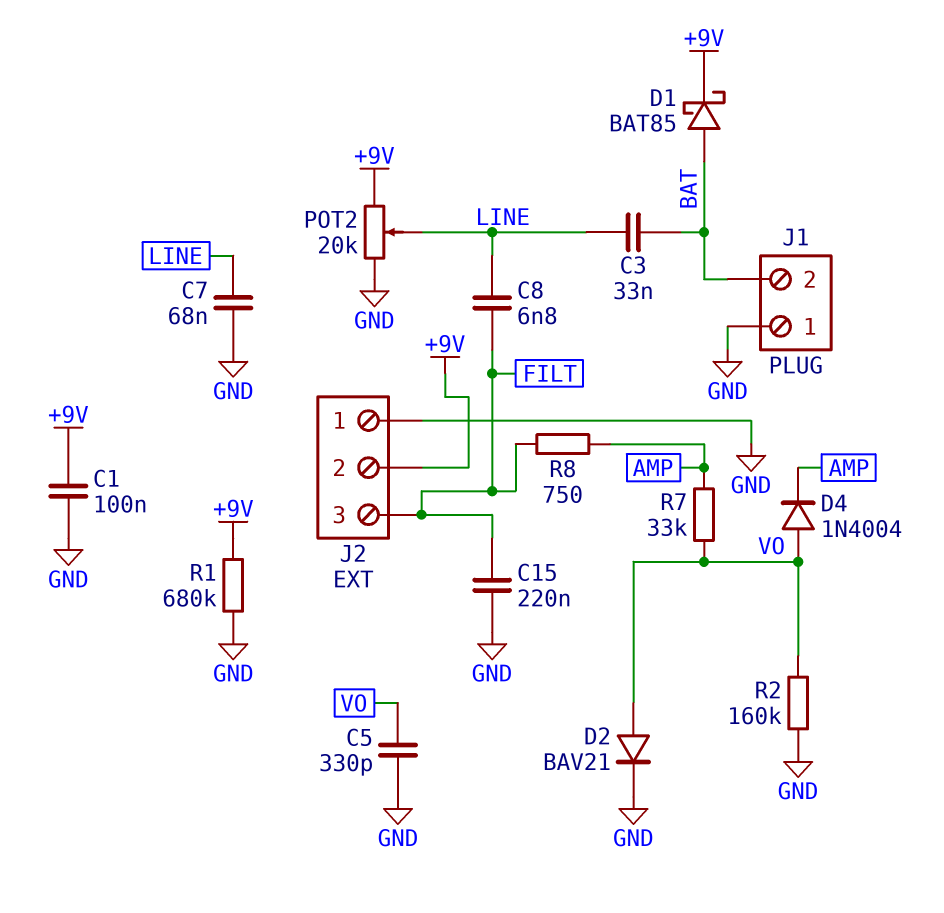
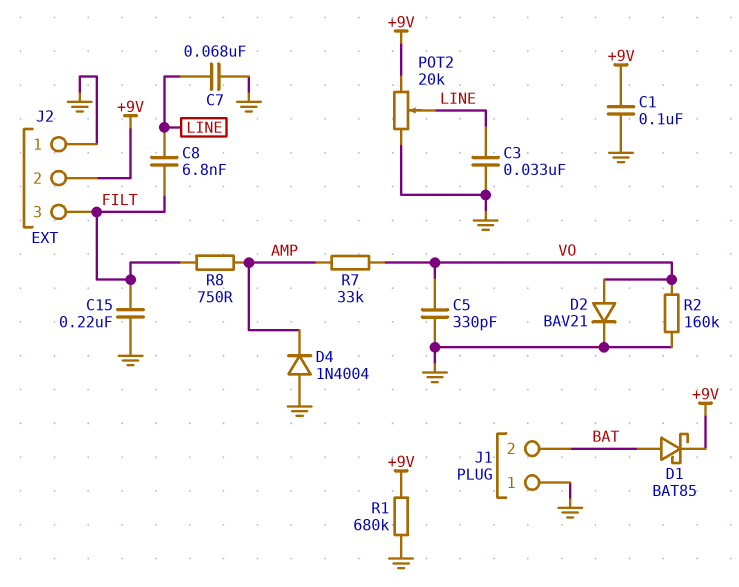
C3: 33nF (BAT, LINE) -> 33nF (GND, LINE)
D4: diode 1N4004 (A VO, K AMP) -> diode 1N4004 (A GND, K AMP)

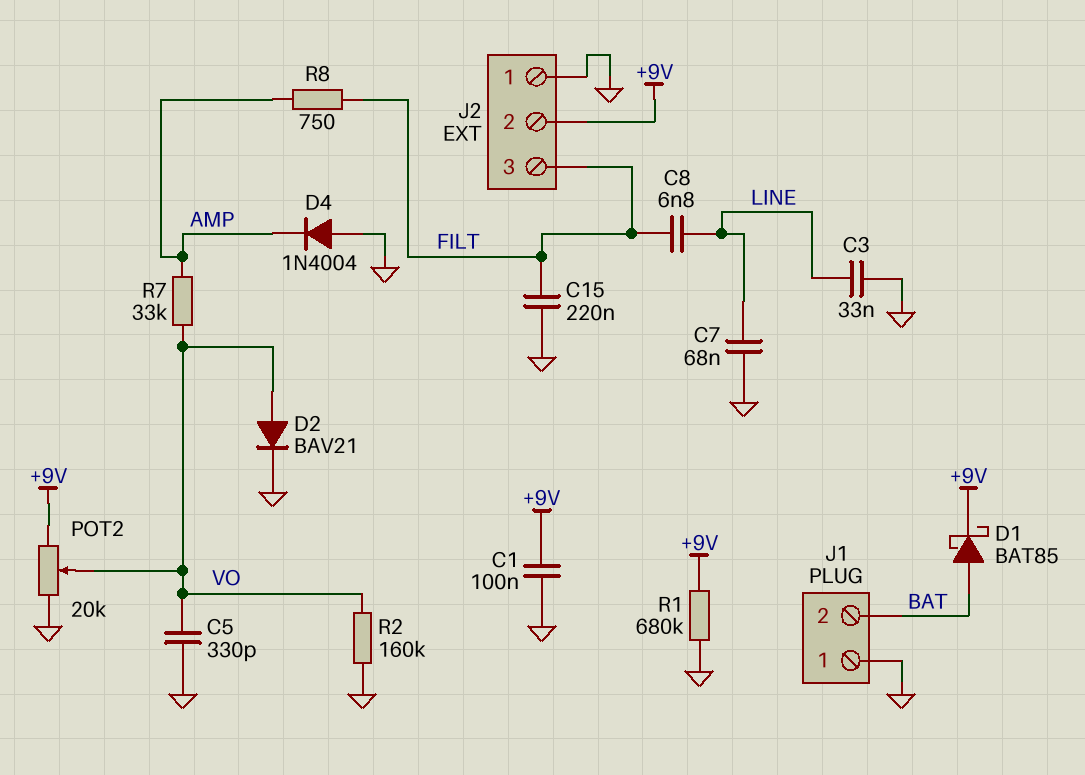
POT2: 20k (+9V, GND, wiper LINE) -> 20k (+9V, GND, wiper VO)

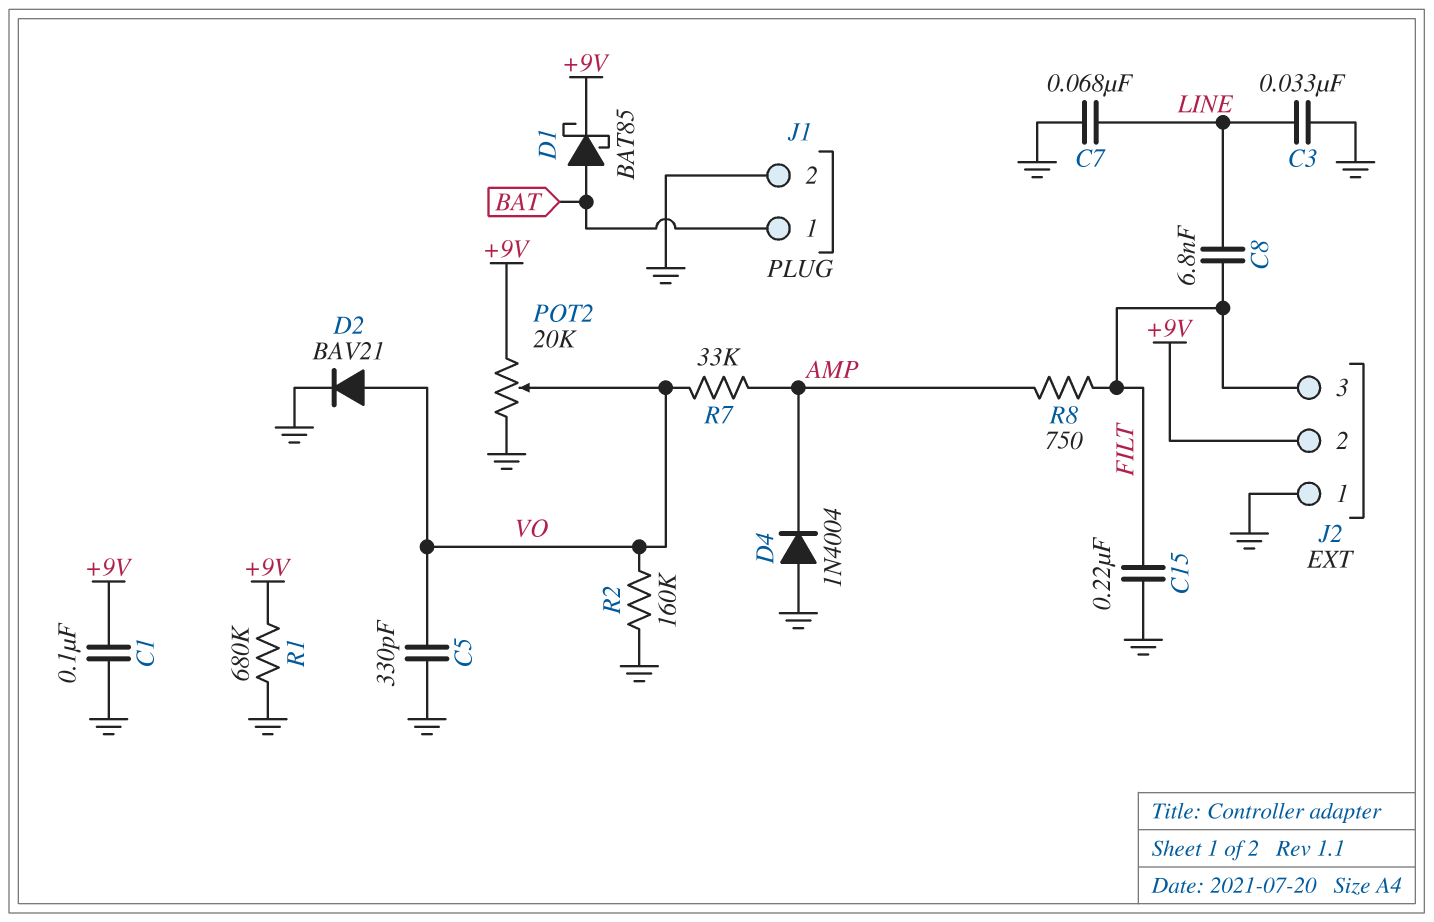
J1 pin 1: GND -> BAT
J1 pin 2: BAT -> GND

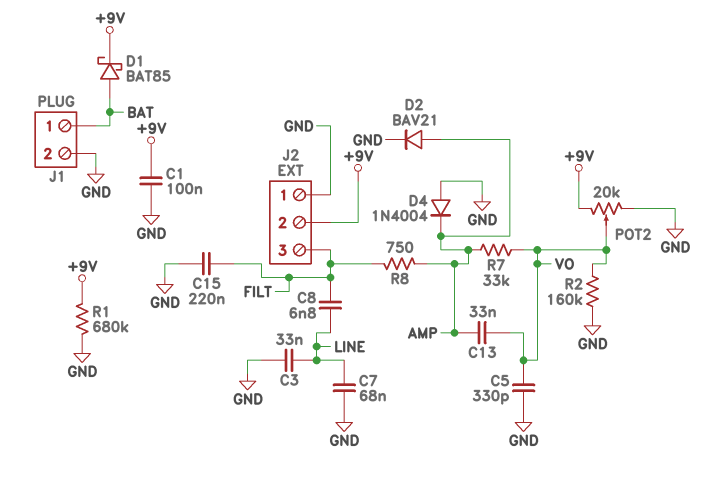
C13: none -> 33nF (AMP, VO)
D2: diode BAV21 (A VO, K GND) -> diode BAV21 (A AMP, K GND)

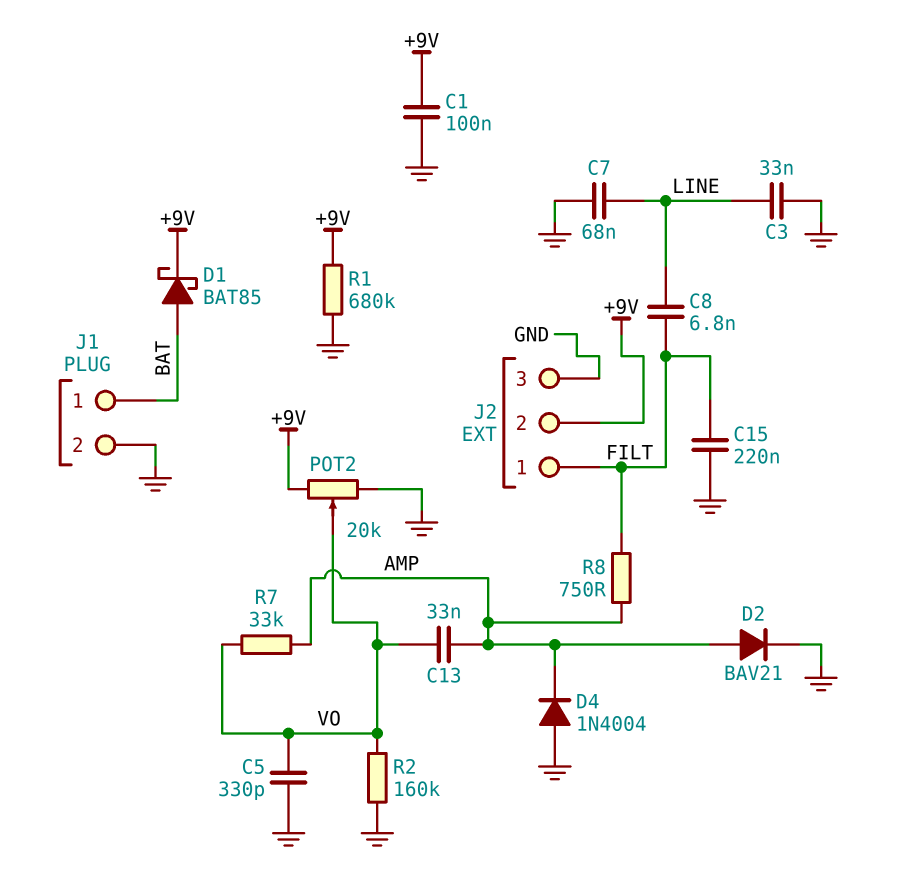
J2 pin 1: GND -> FILT
J2 pin 3: FILT -> GND

